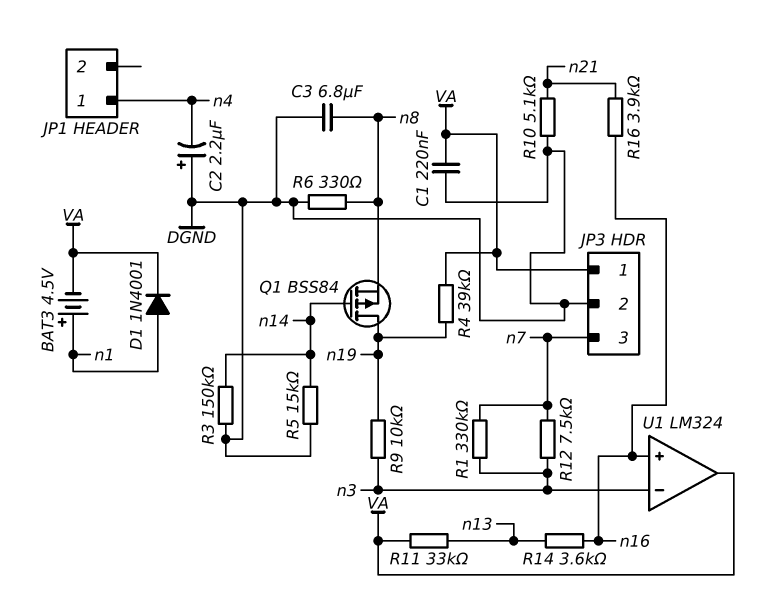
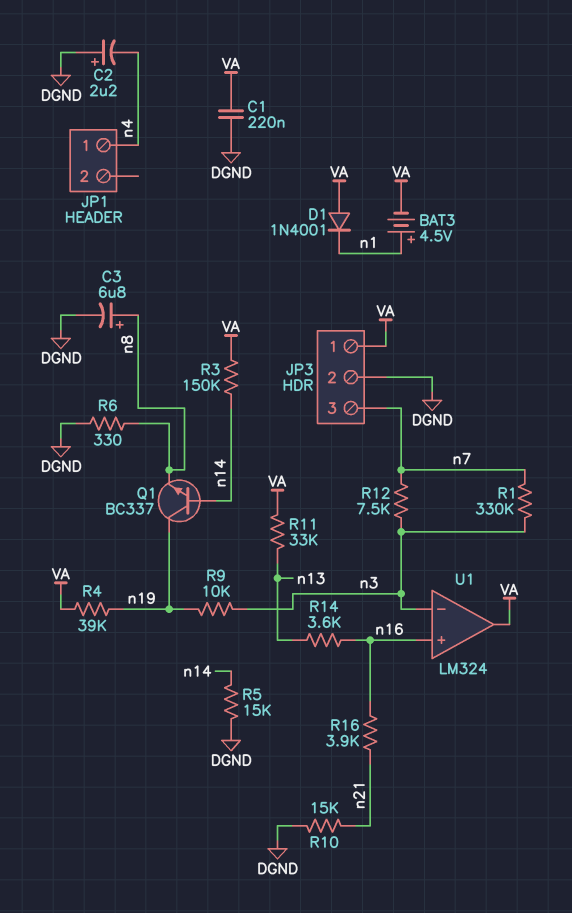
C3: 6.8uF (DGND, n8) -> 6.8uF (plus n8, minus DGND)
D1: diode 1N4001 (A n1, K VA) -> diode 1N4001 (A VA, K n1)
Q1: PMOS BSS84 (G n14, D n19, S n8) -> NPN BC337 (B n14, C n19, E n8)
R3: 150k (DGND, n14) -> 150k (VA, n14)
R10: 5.1k (DGND, n21) -> 15k (DGND, n21)

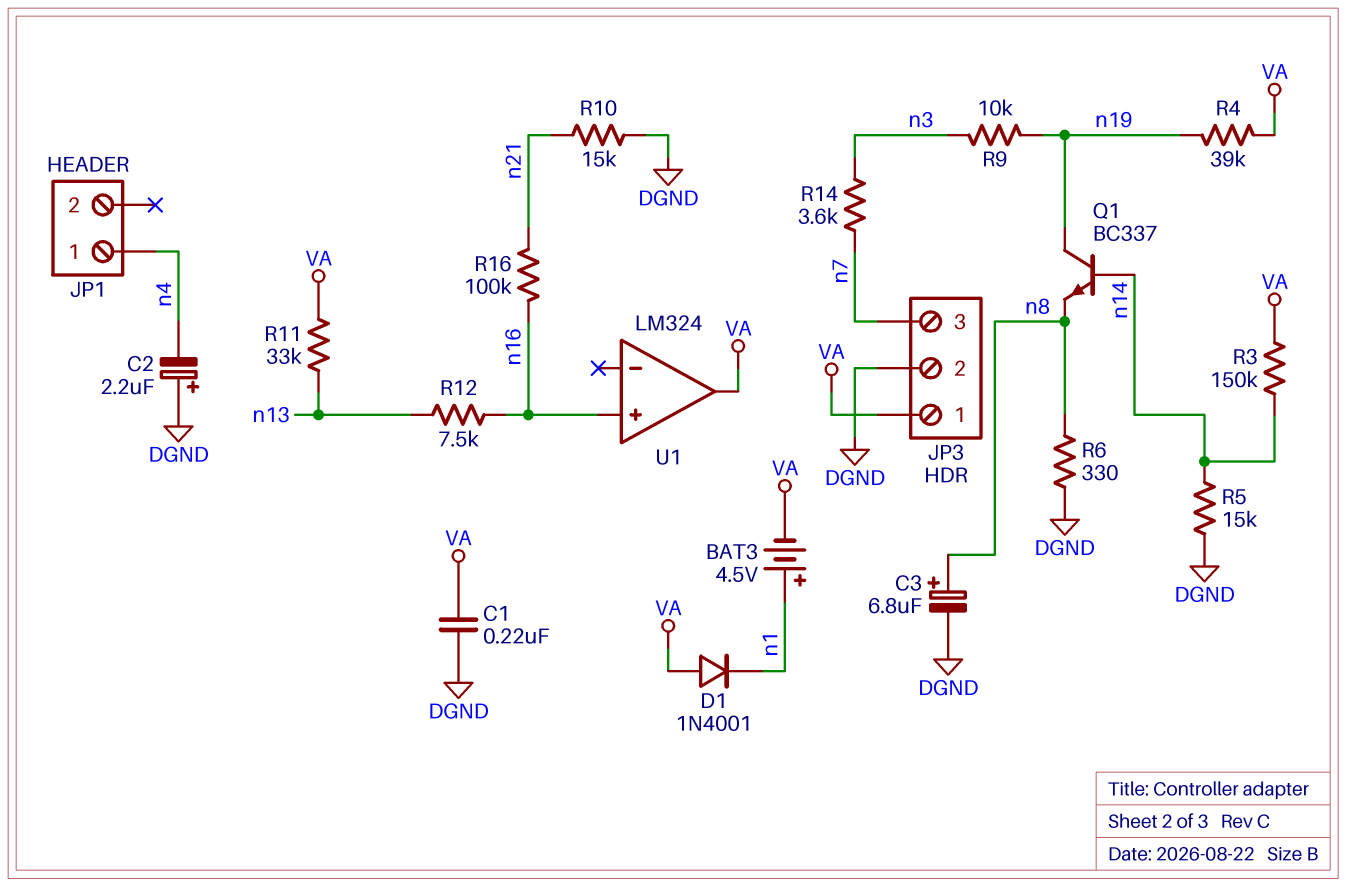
R1: 330k (n3, n7) -> none
R12: 7.5k (n3, n7) -> 7.5k (n13, n16)
R14: 3.6k (n13, n16) -> 3.6k (n3, n7)
R16: 3.9k (n16, n21) -> 100k (n16, n21)
U1 pin in-: n3 -> none

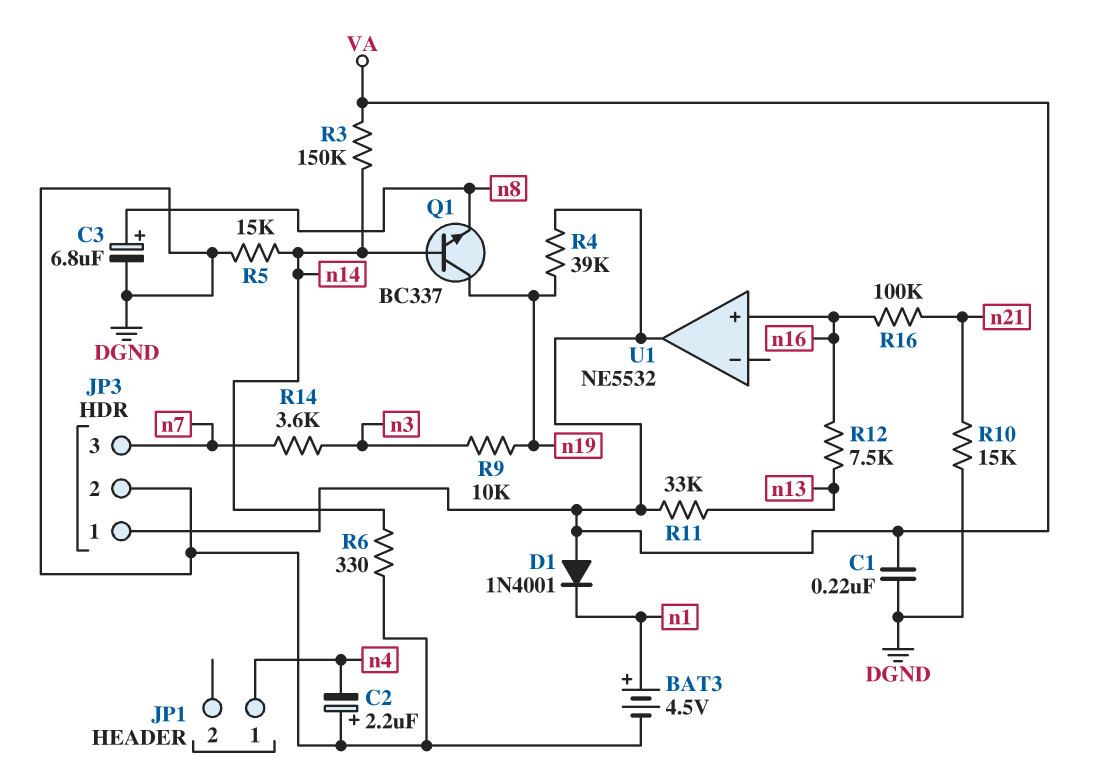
BAT3: 4.5V (plus n1, minus VA) -> 4.5V (plus n1, minus DGND)
R6: 330 (DGND, n8) -> 330 (DGND, n14)
U1: LM324 -> NE5532

